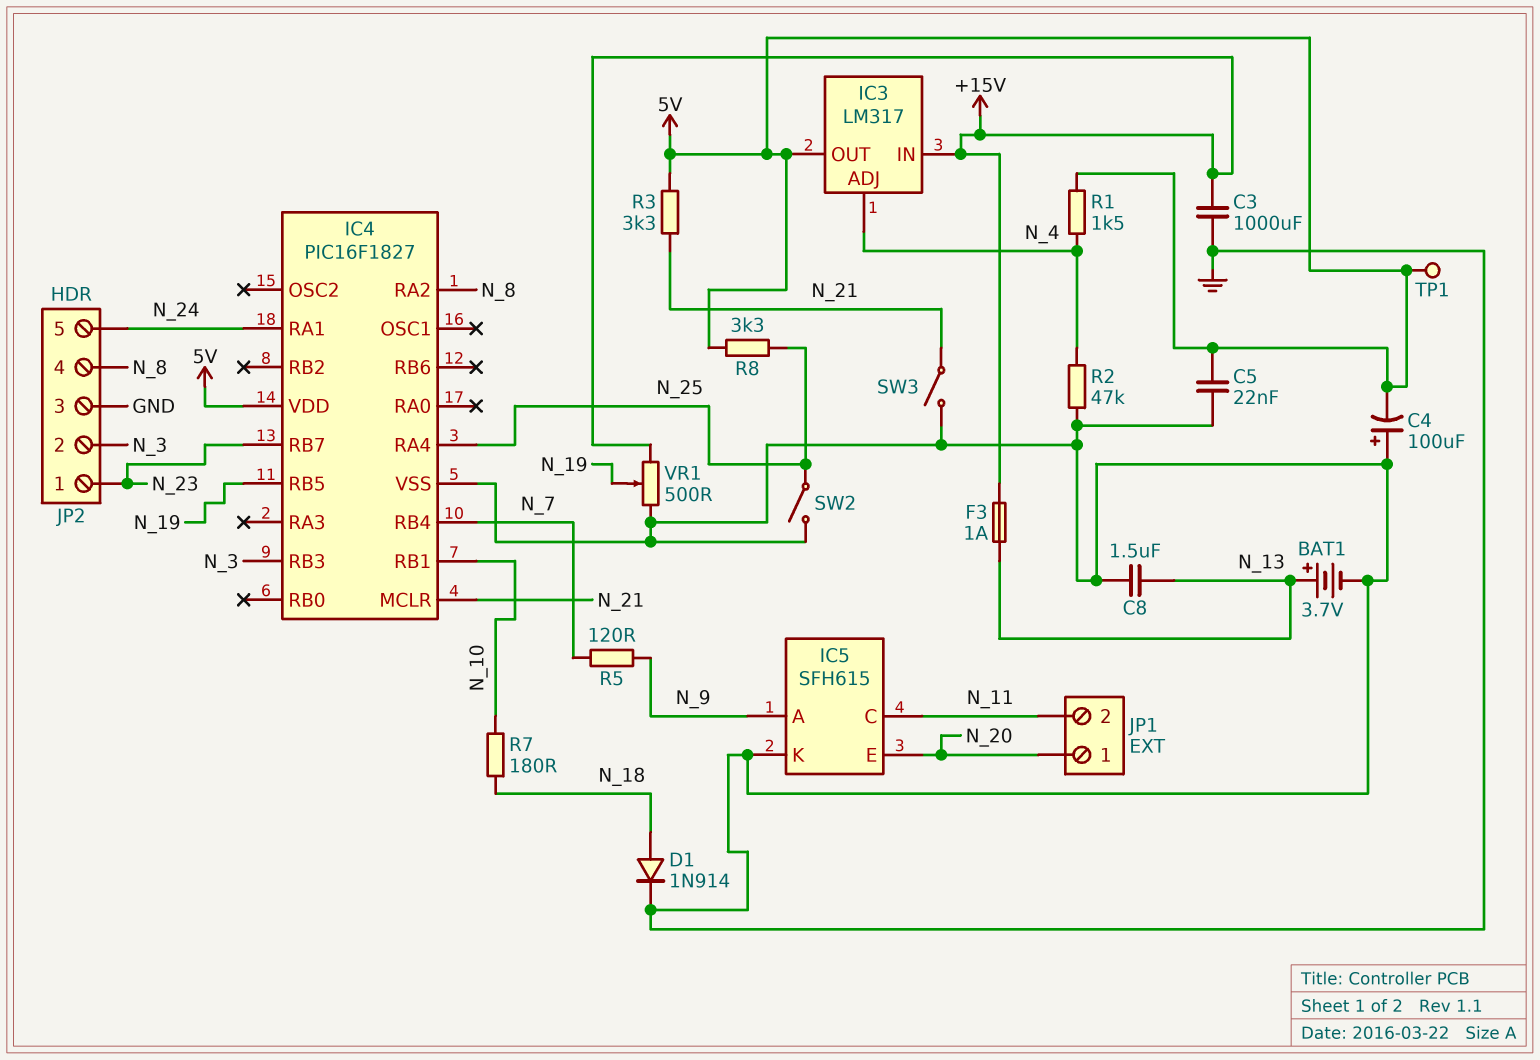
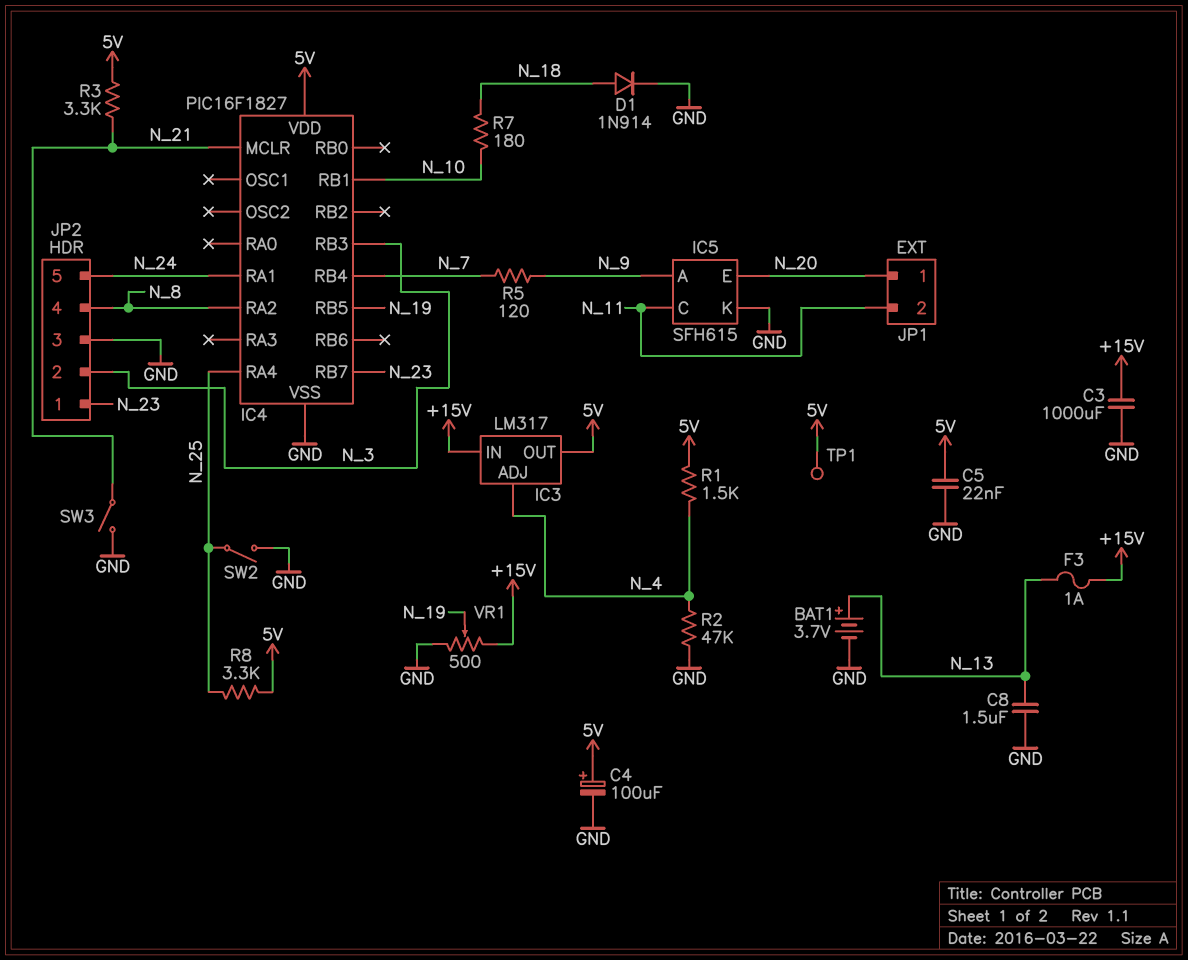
C4: 100uF (plus GND, minus 5V) -> 100uF (plus 5V, minus GND)

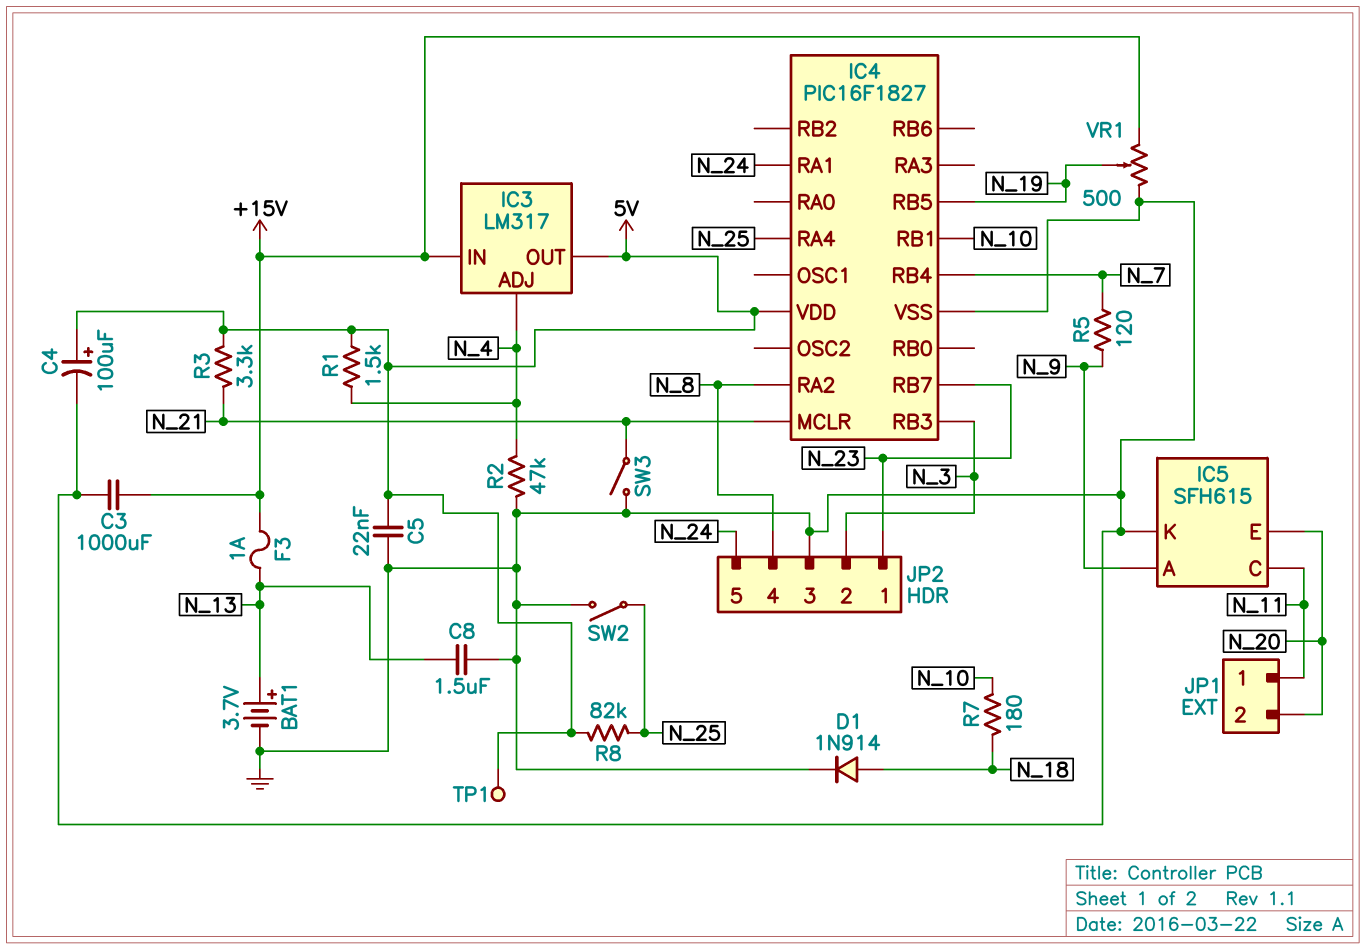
JP1 pin 1: N_20 -> N_11
JP1 pin 2: N_11 -> N_20
R8: 3.3k (5V, N_25) -> 82k (5V, N_25)

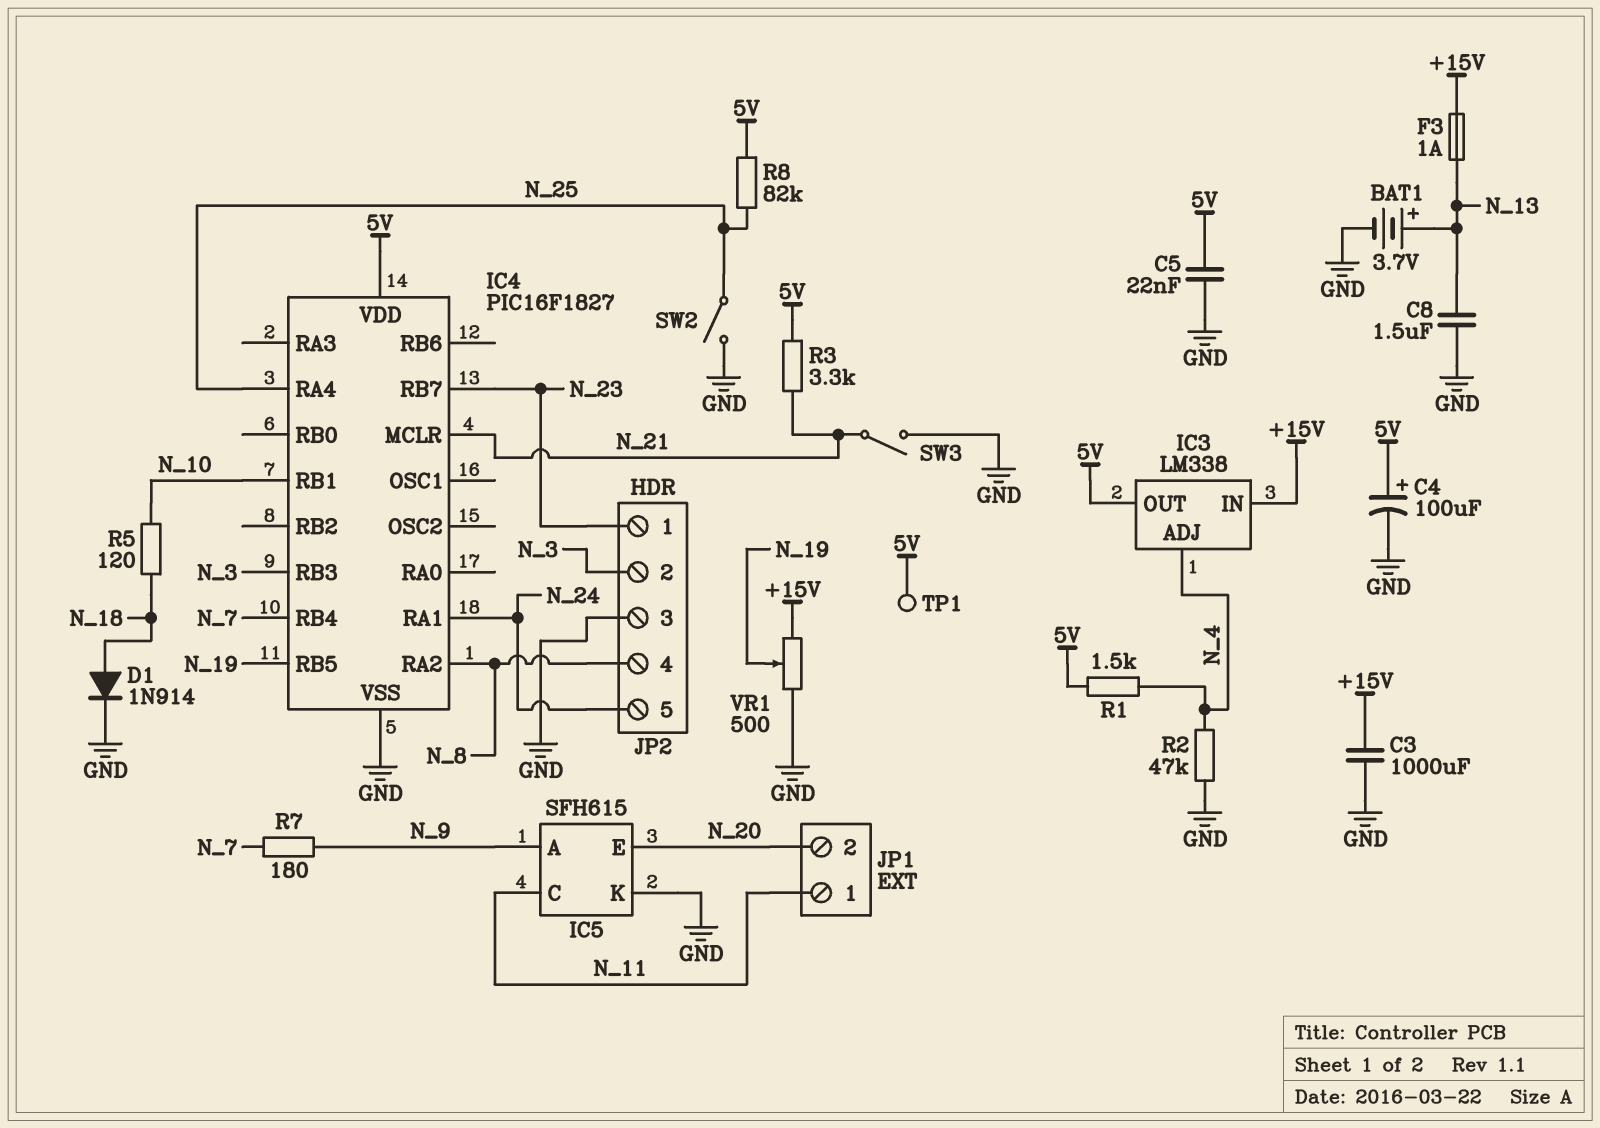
IC3: LM317 -> LM338
R5: 120 (N_7, N_9) -> 120 (N_10, N_18)
R7: 180 (N_10, N_18) -> 180 (N_7, N_9)

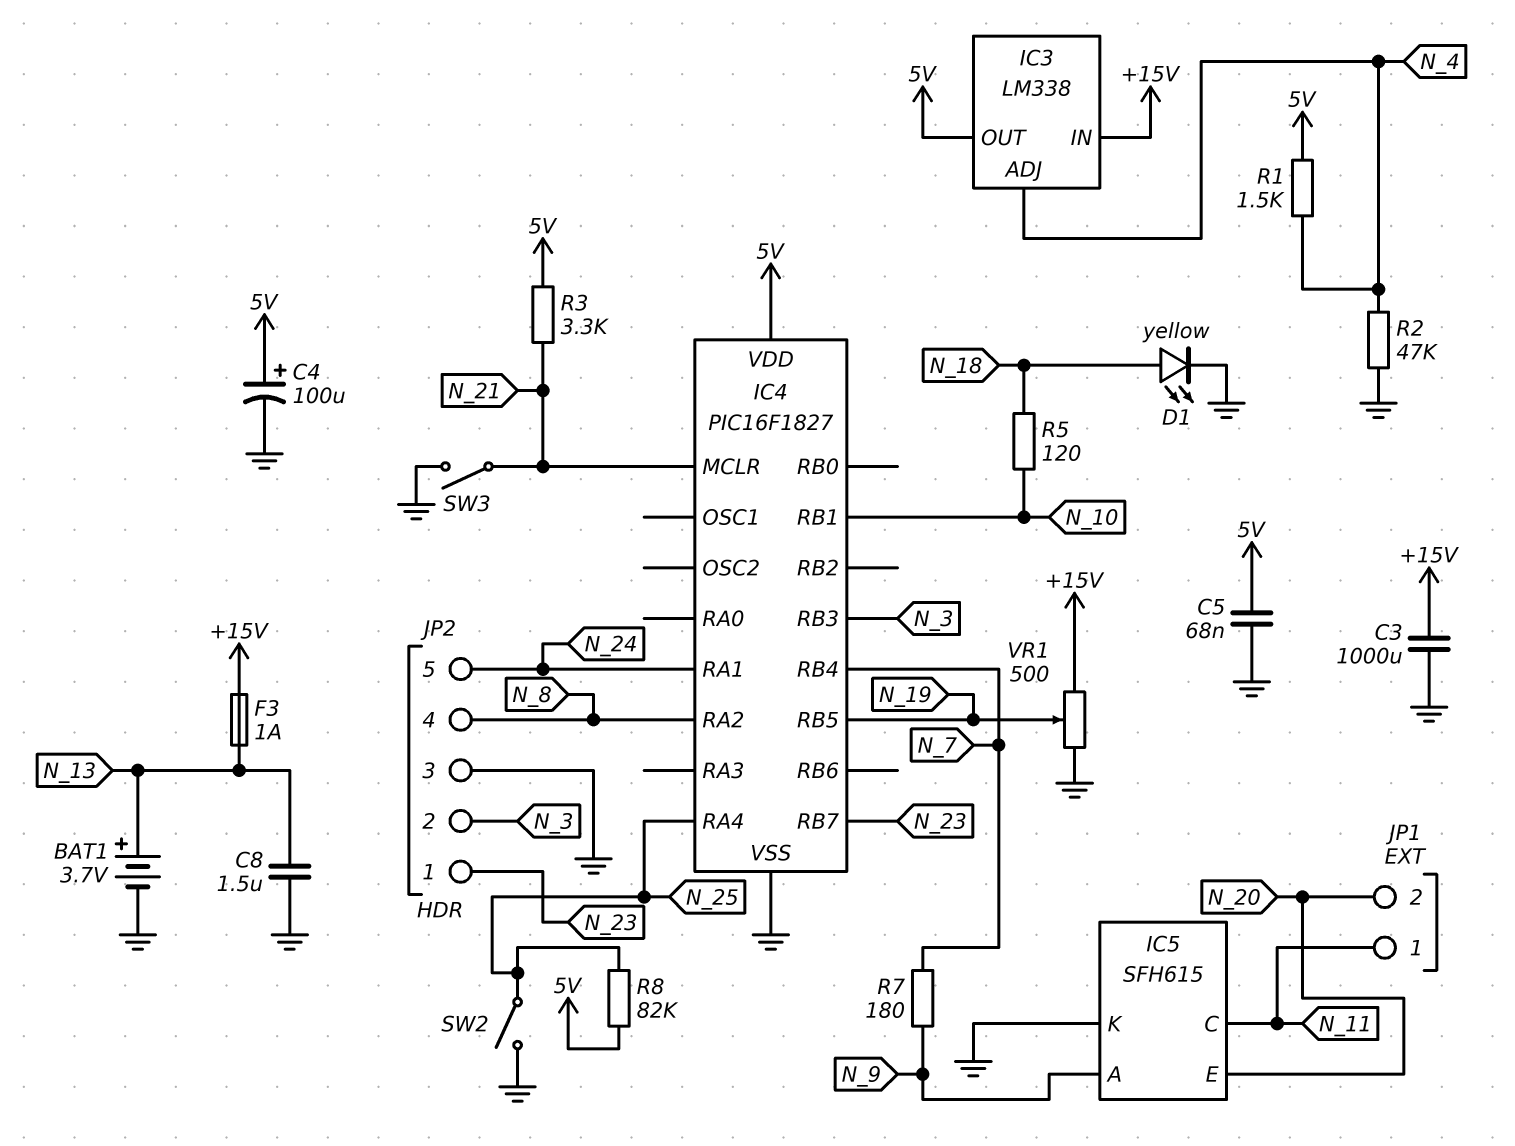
C5: 22nF (5V, GND) -> 68nF (5V, GND)
D1: diode 1N914 (A N_18, K GND) -> LED yellow (A N_18, K GND)
TP1: test point (5V) -> none

